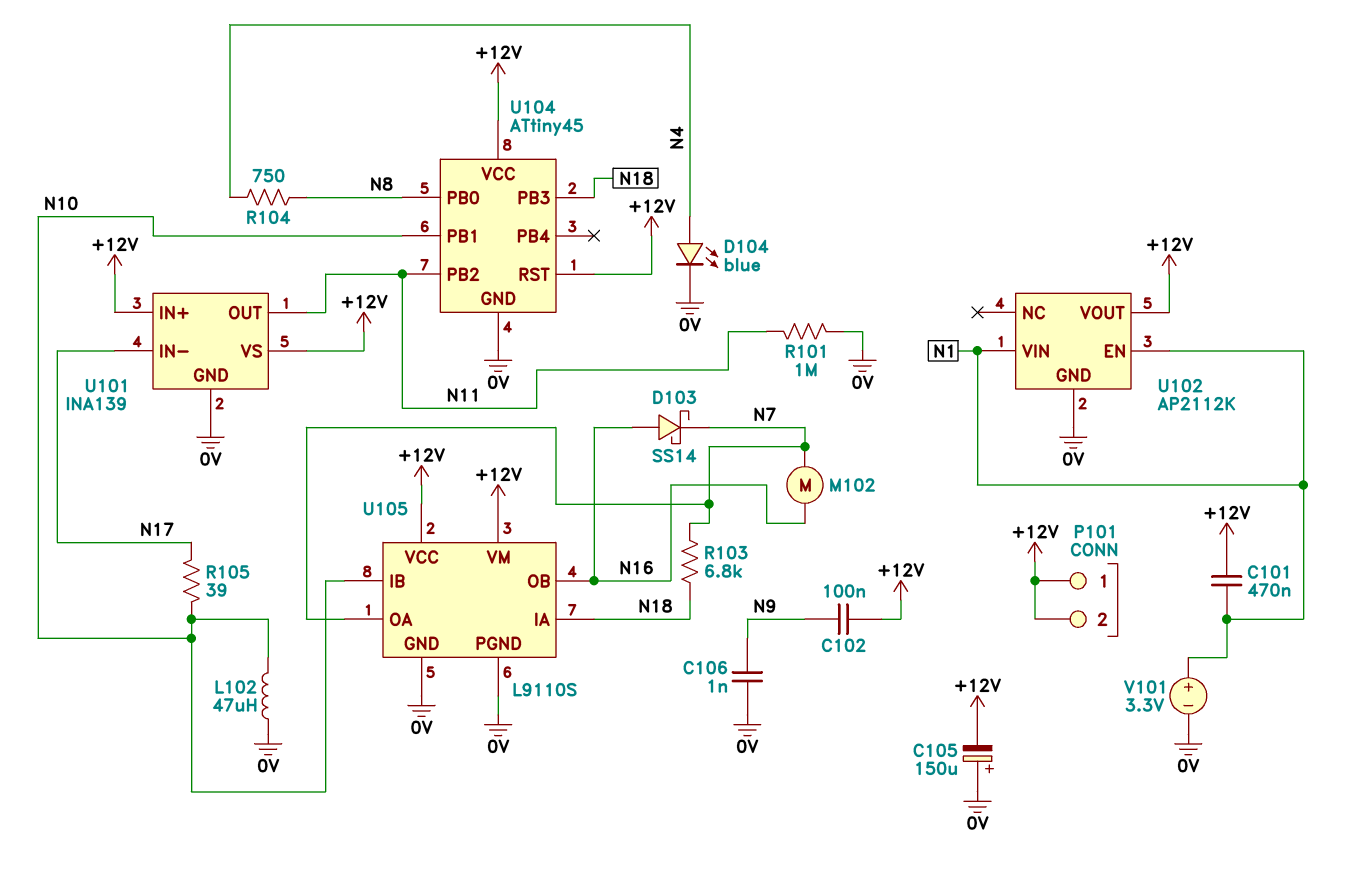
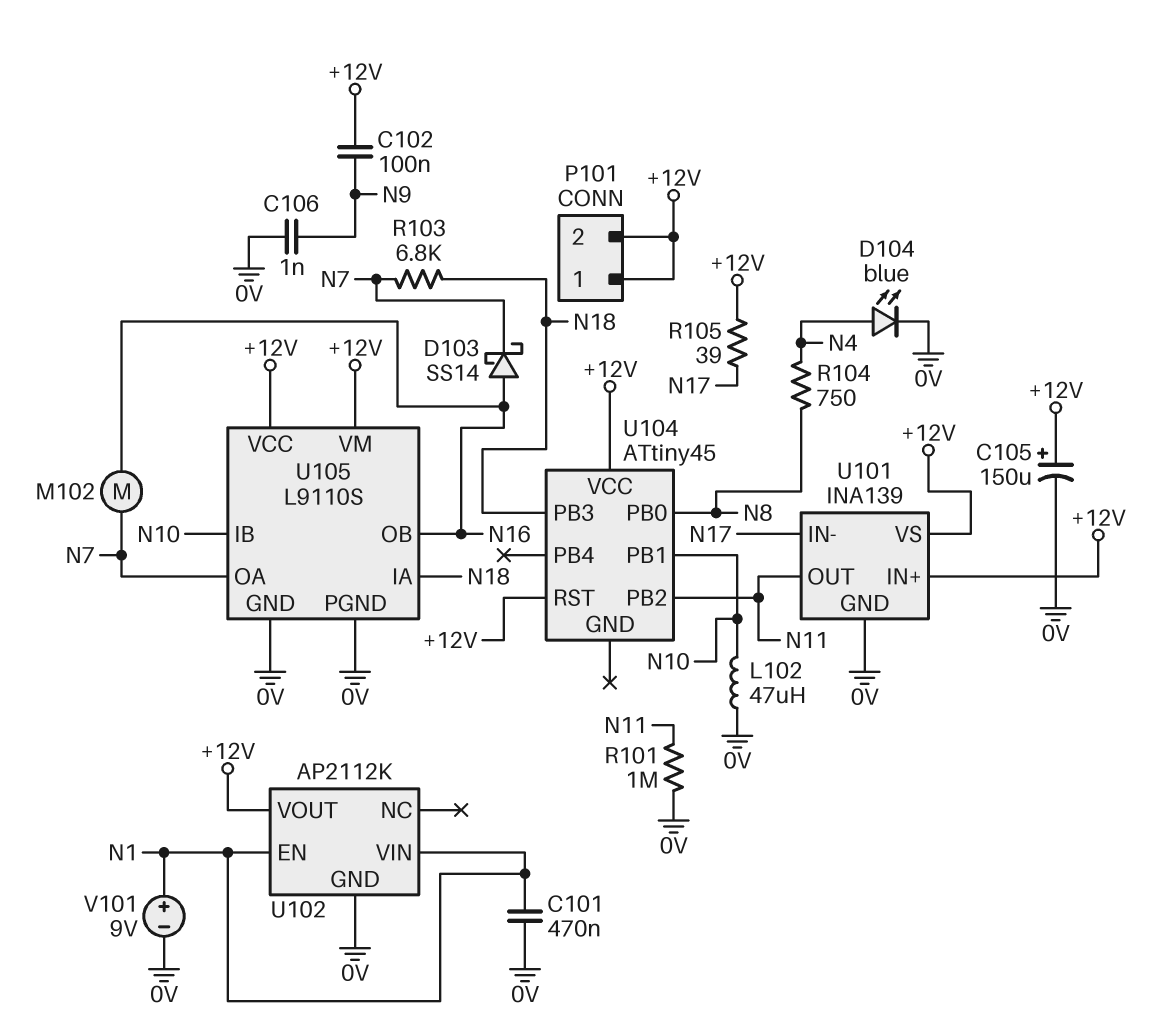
C101: 470nF (+12V, N1) -> 470nF (0V, N1)
C105: 150uF (plus 0V, minus +12V) -> 150uF (plus +12V, minus 0V)
R105: 39 (N10, N17) -> 39 (+12V, N17)
U104 pin GND: 0V -> none
V101: 3.3V (plus N1, minus 0V) -> 9V (plus N1, minus 0V)

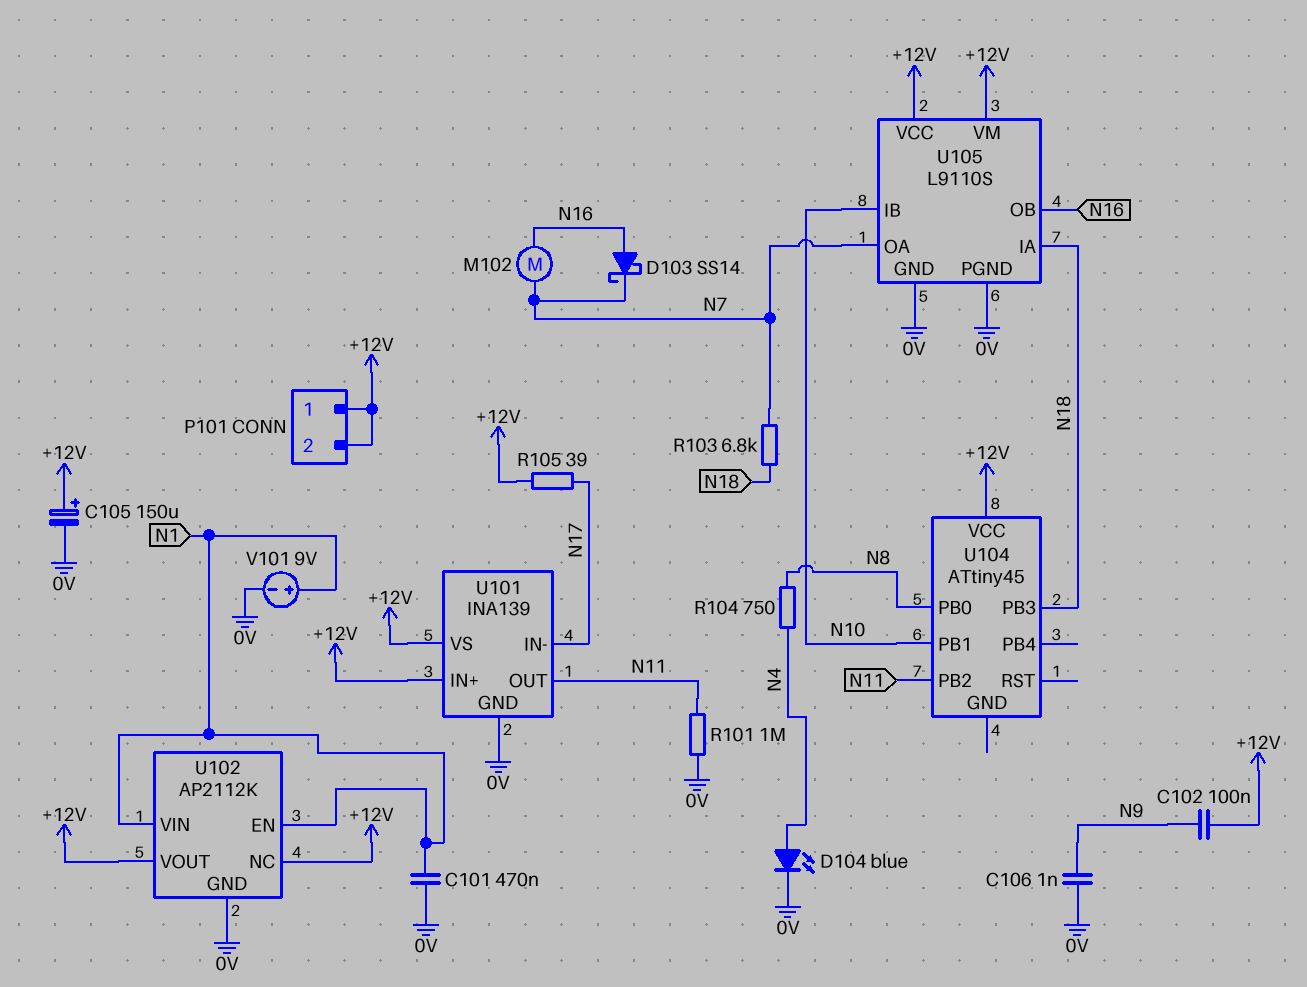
L102: 47uH (0V, N10) -> none
U102 pin NC: none -> +12V
U104 pin RST: +12V -> none

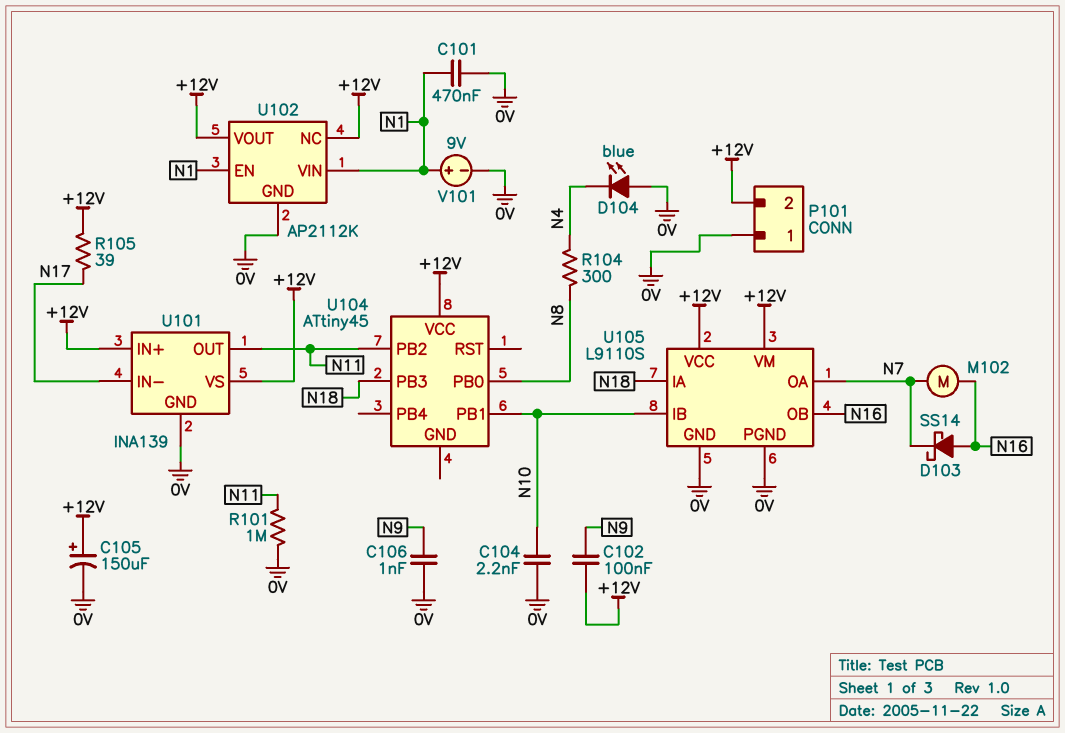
C104: none -> 2.2nF (0V, N10)
D104: LED blue (A N4, K 0V) -> LED blue (A 0V, K N4)
P101 pin 1: +12V -> 0V
R103: 6.8k (N7, N18) -> none
R104: 750 (N4, N8) -> 300 (N4, N8)

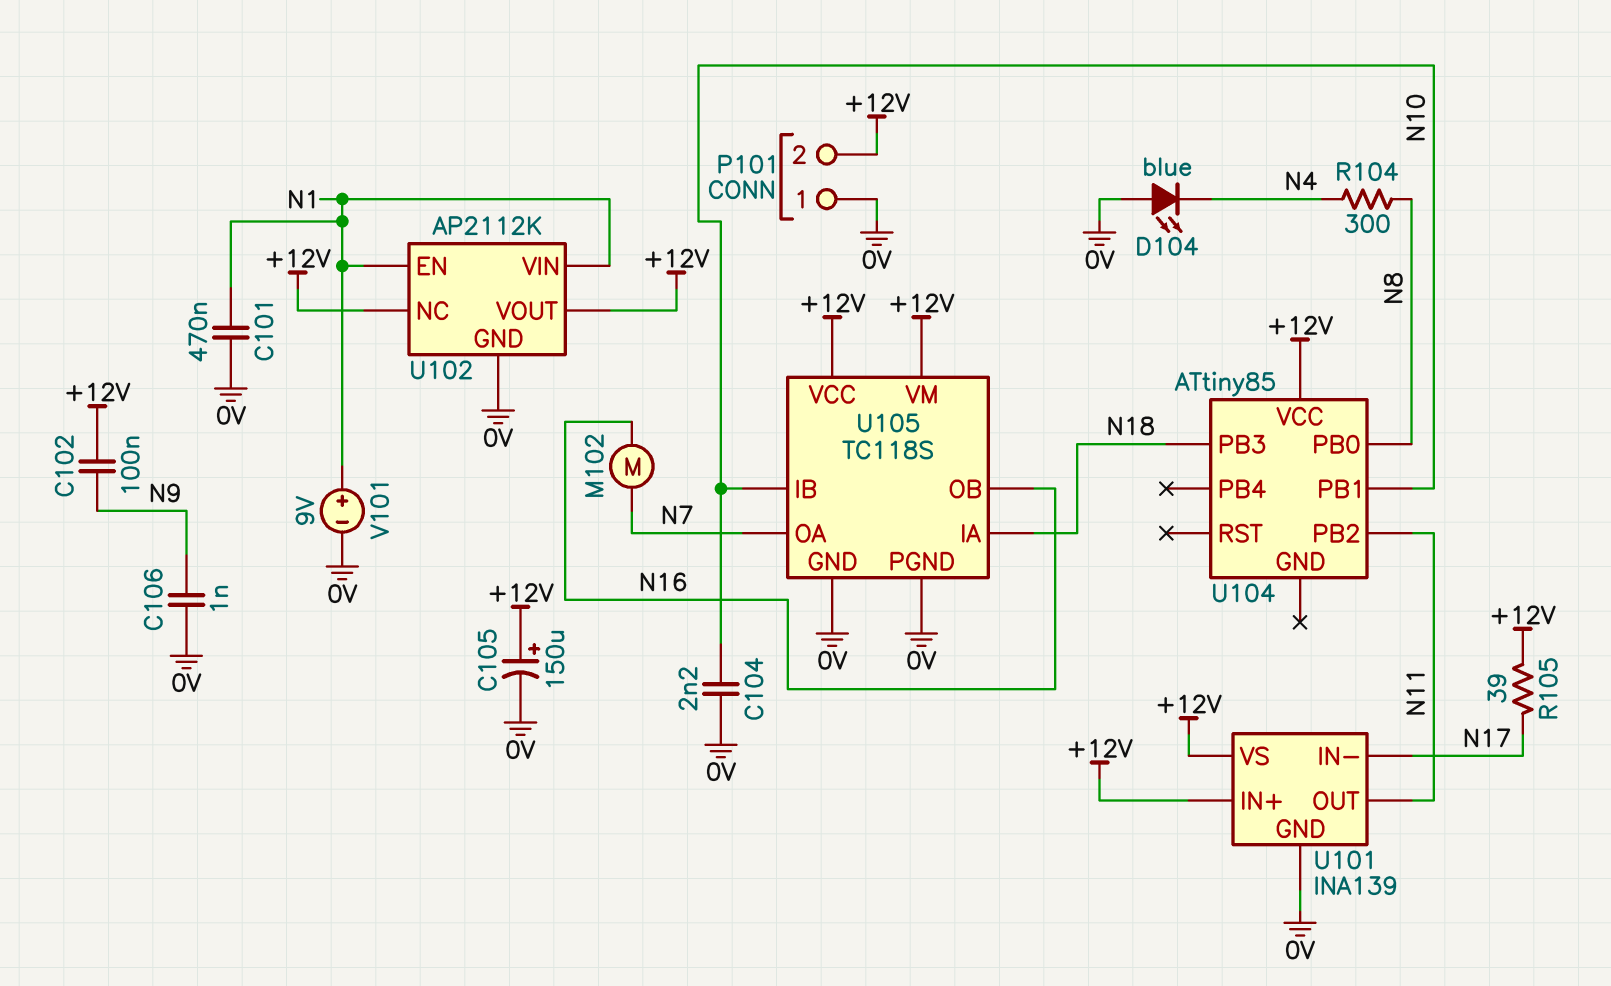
D103: schottky SS14 (A N16, K N7) -> none
R101: 1M (0V, N11) -> none
U104: ATtiny45 -> ATtiny85
U105: L9110S -> TC118S

